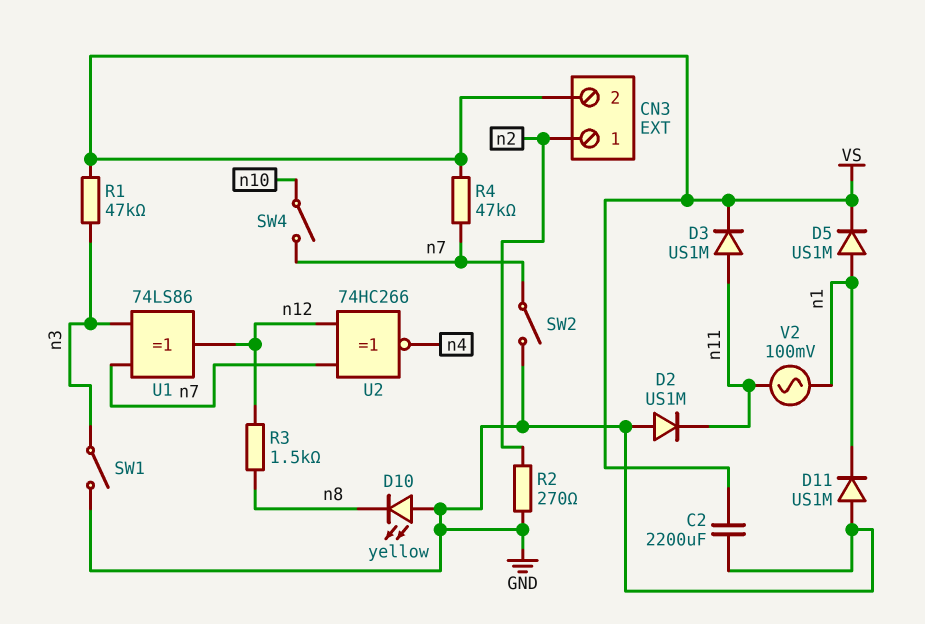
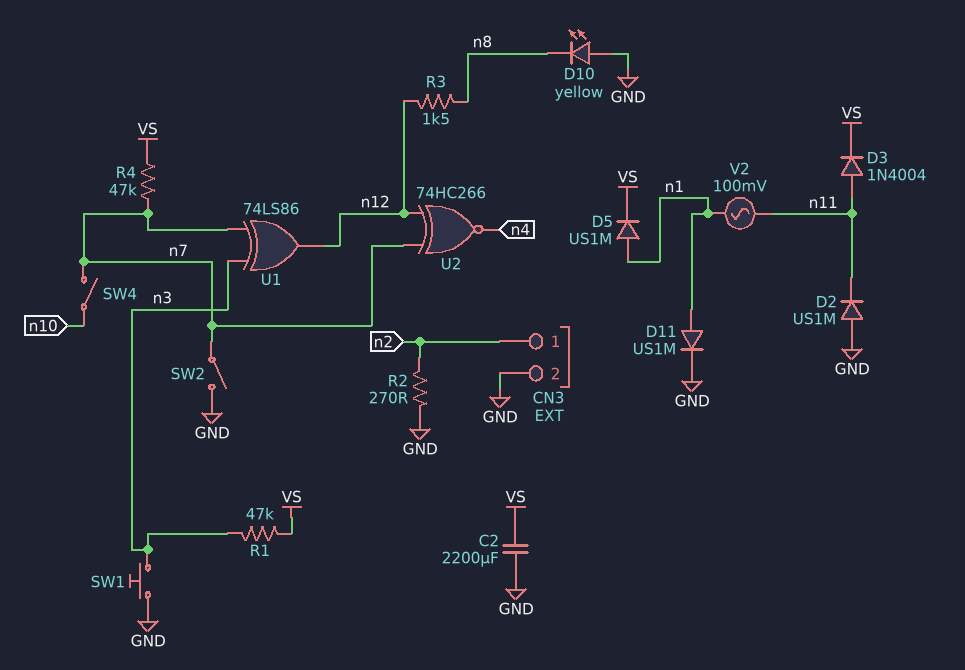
CN3 pin 2: VS -> GND
D3: diode US1M (A n11, K VS) -> diode 1N4004 (A n11, K VS)
D11: diode US1M (A GND, K n1) -> diode US1M (A n1, K GND)
SW1: switch (GND, n3) -> button (GND, n3)

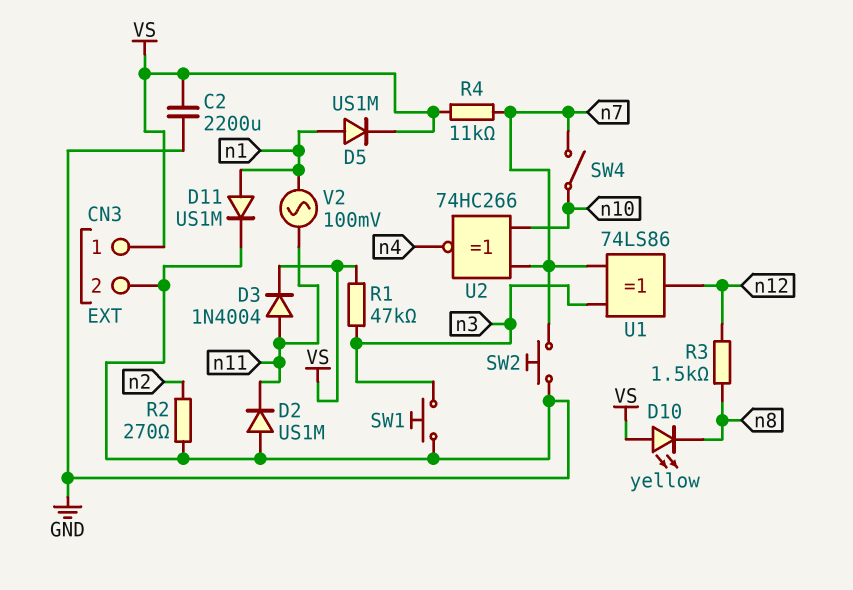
CN3 pin 1: n2 -> VS
D10: LED yellow (A GND, K n8) -> LED yellow (A VS, K n8)
R4: 47k (VS, n7) -> 11k (VS, n7)
SW2: switch (GND, n7) -> button (GND, n7)
U2: XNOR 74HC266 (in n7, in n12, out n4) -> XNOR 74HC266 (in n7, in n10, out n4)

